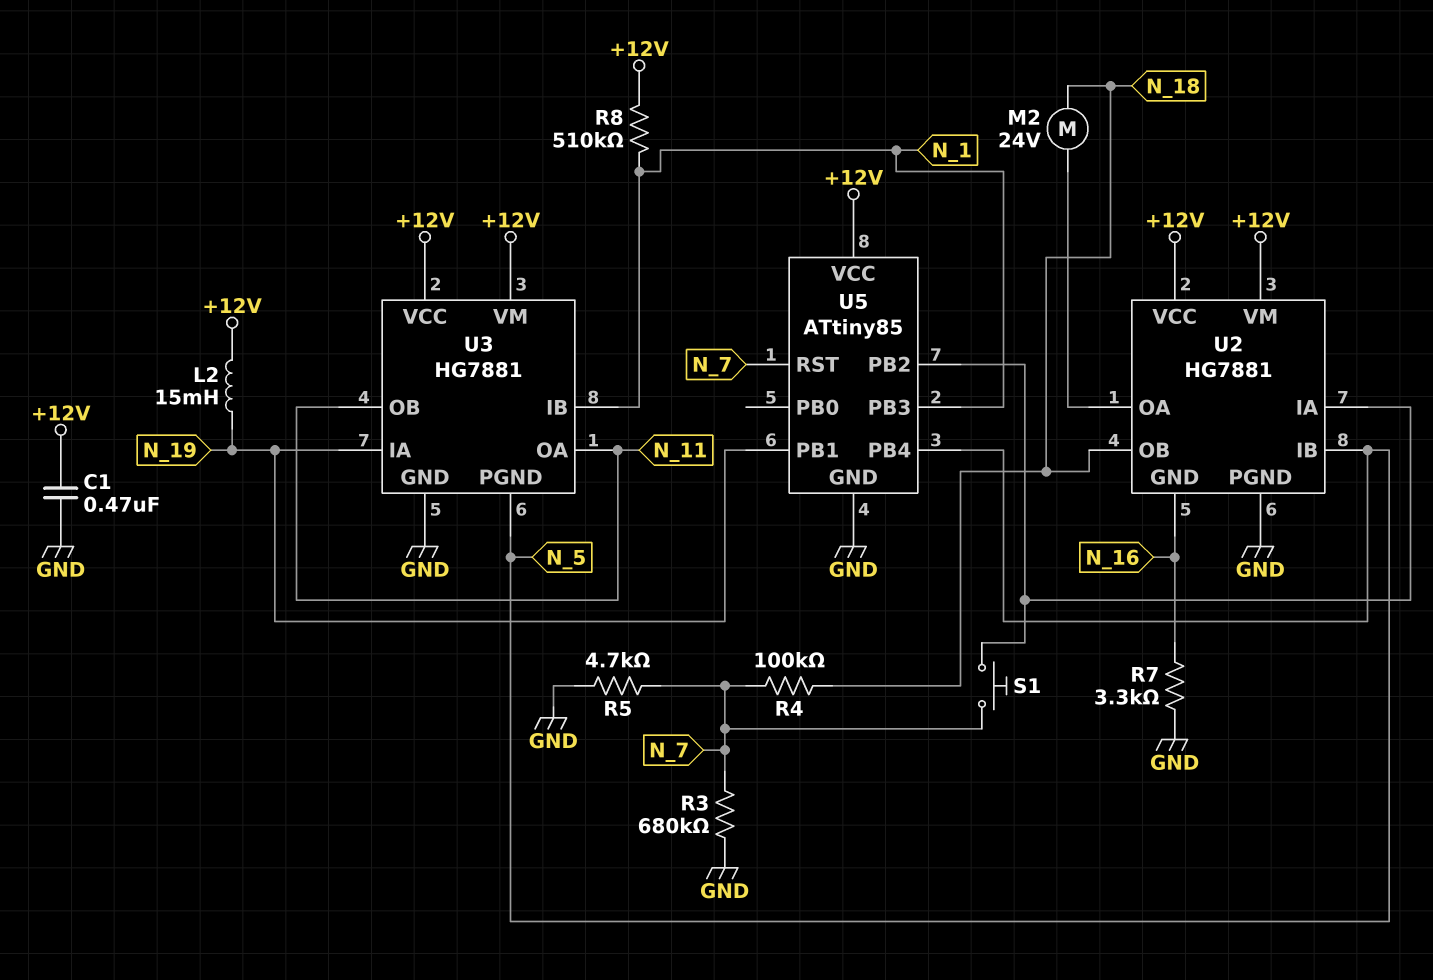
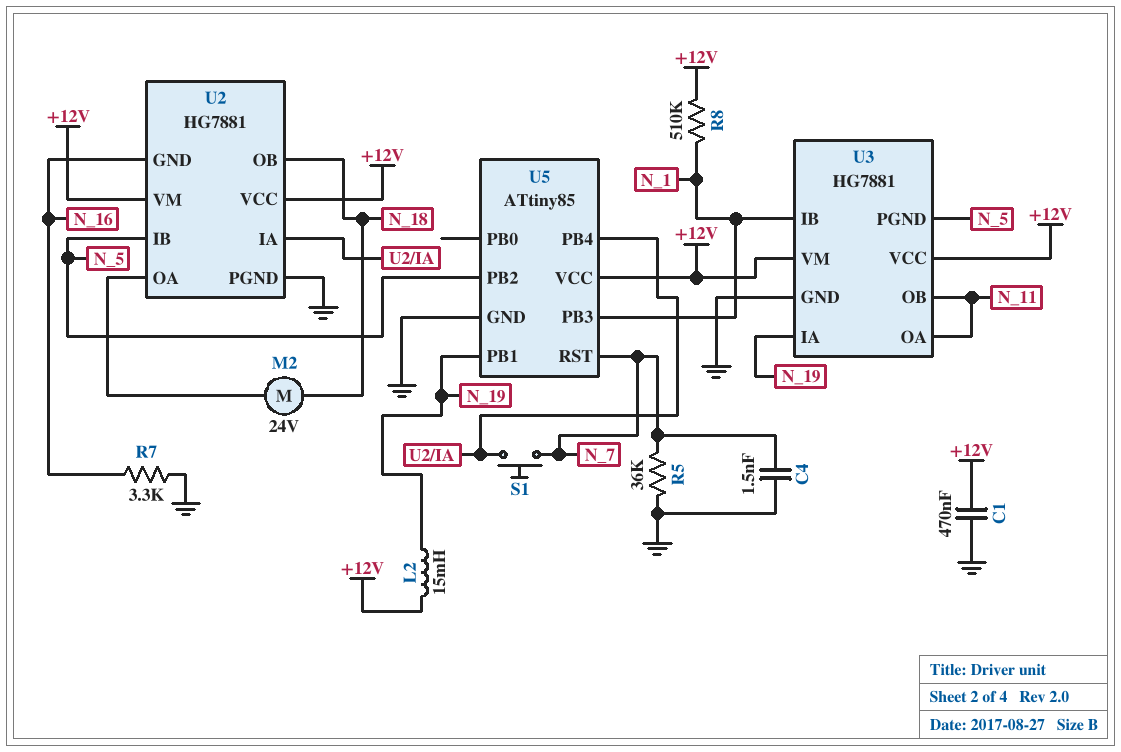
C4: none -> 1.5nF (GND, N_7)
R3: 680k (GND, N_7) -> none
R4: 100k (N_7, N_18) -> none
R5: 4.7k (GND, N_7) -> 36k (GND, N_7)
U5 pin PB2: U2/IA -> N_5
U5 pin PB4: N_5 -> U2/IA

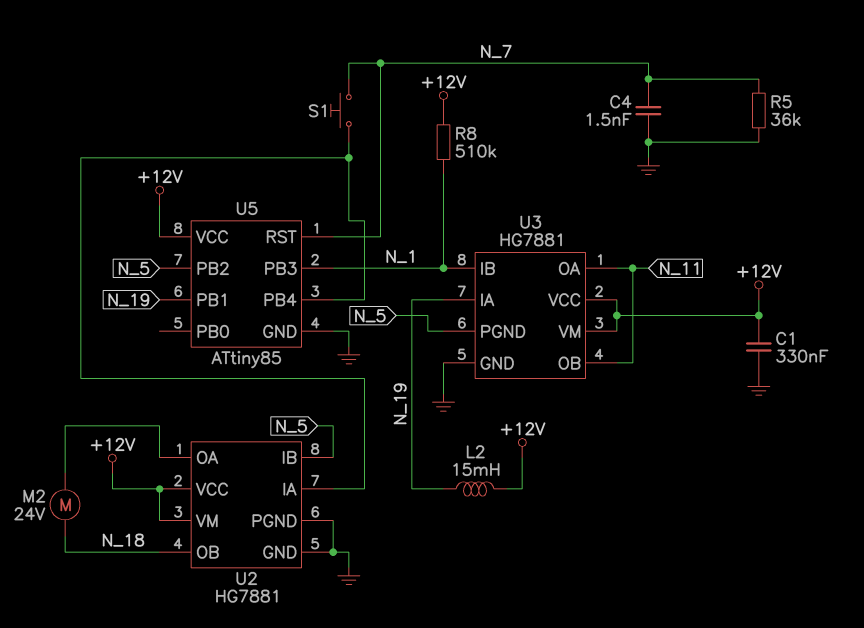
C1: 470nF (+12V, GND) -> 330nF (+12V, GND)
R7: 3.3k (GND, N_16) -> none
U2 pin GND: N_16 -> GND

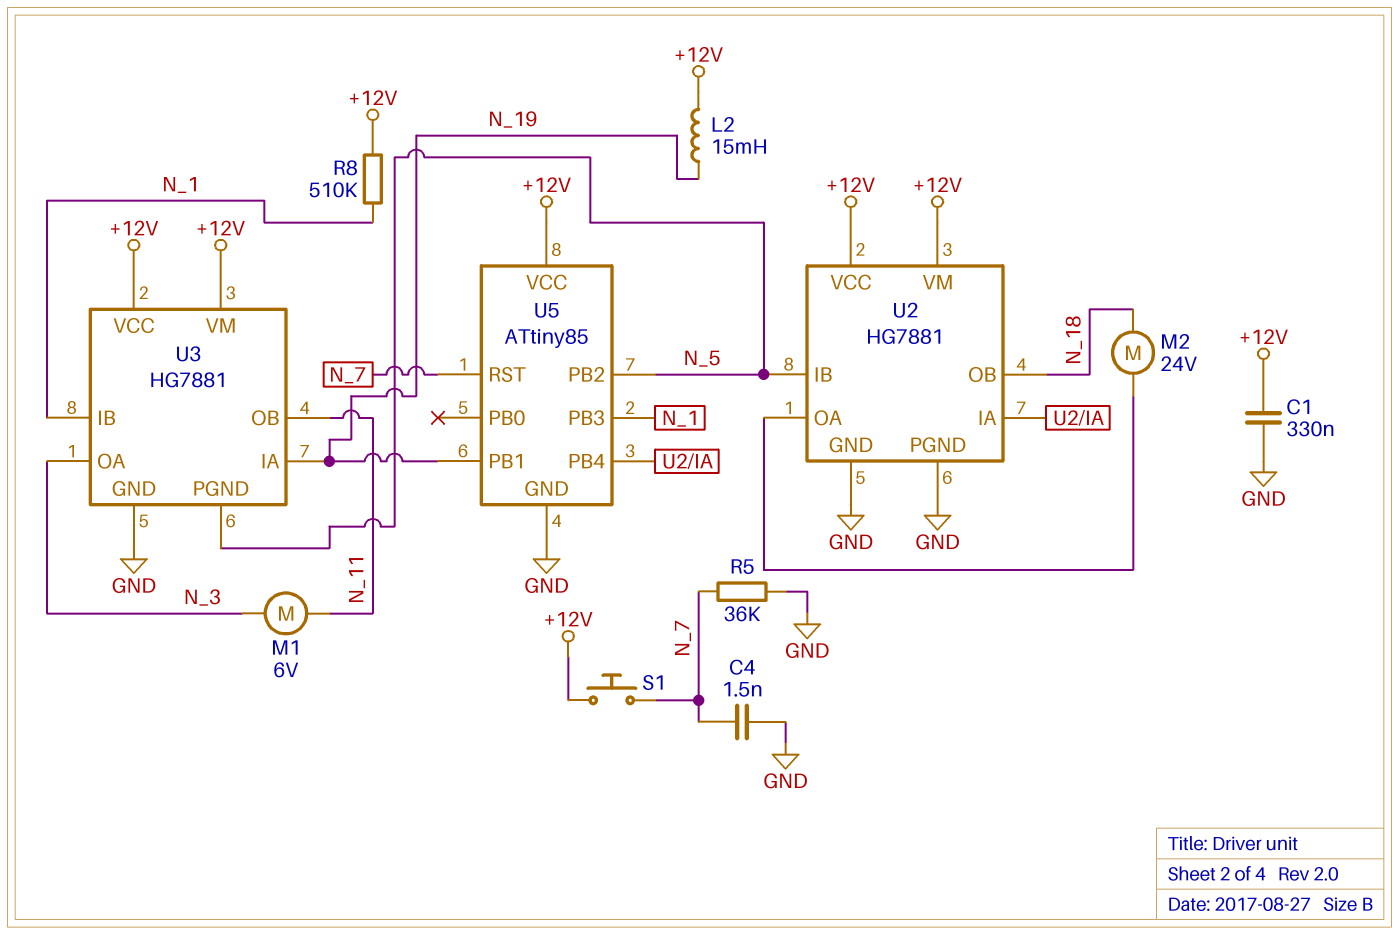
M1: none -> motor 6V (N_3, N_11)
S1: button (N_7, U2/IA) -> button (+12V, N_7)
U3 pin OA: N_11 -> N_3

